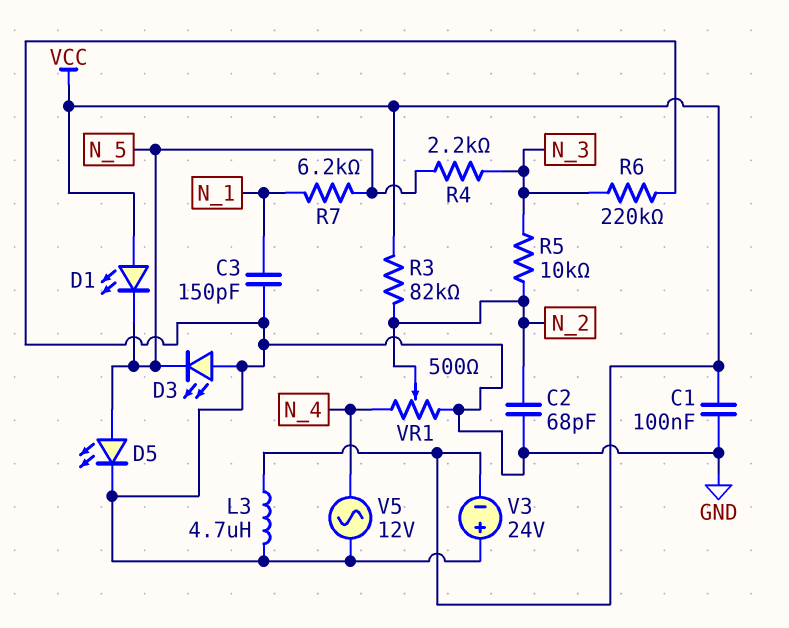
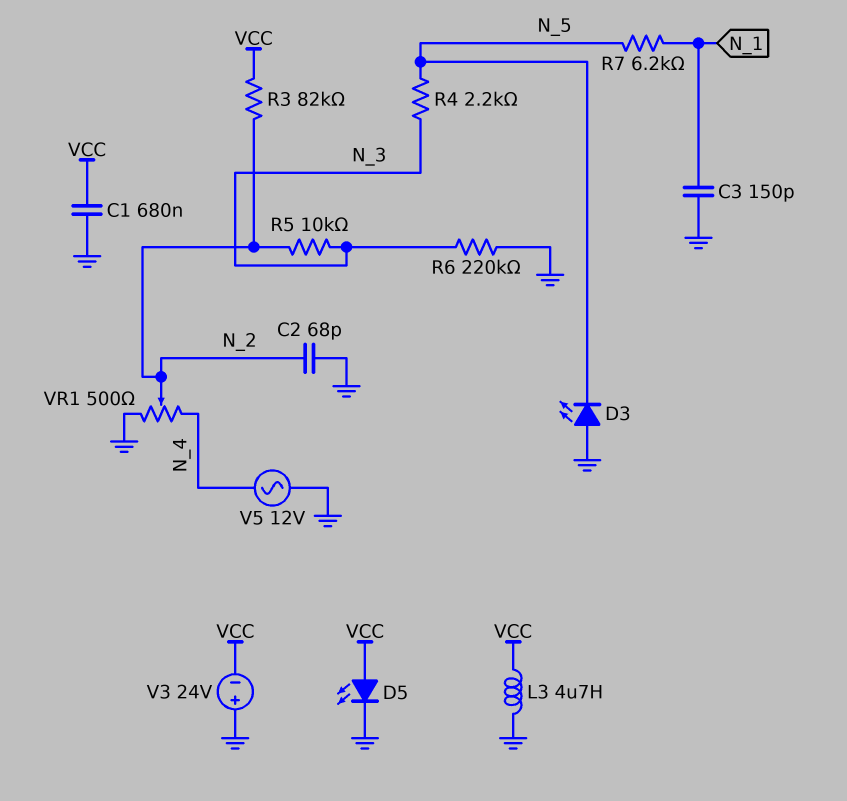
C1: 100nF (GND, VCC) -> 680nF (GND, VCC)
D1: LED (A VCC, K N_5) -> none
D5: LED (A N_5, K GND) -> LED (A VCC, K GND)

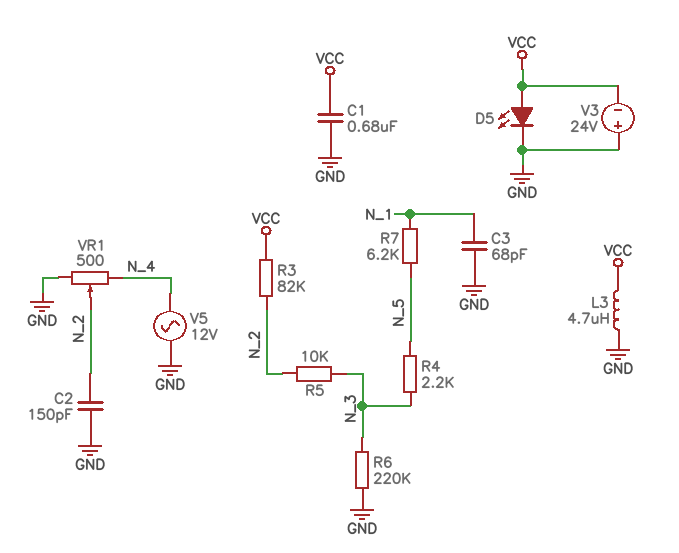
C2: 68pF (GND, N_2) -> 150pF (GND, N_2)
C3: 150pF (GND, N_1) -> 68pF (GND, N_1)
D3: LED (A GND, K N_5) -> none

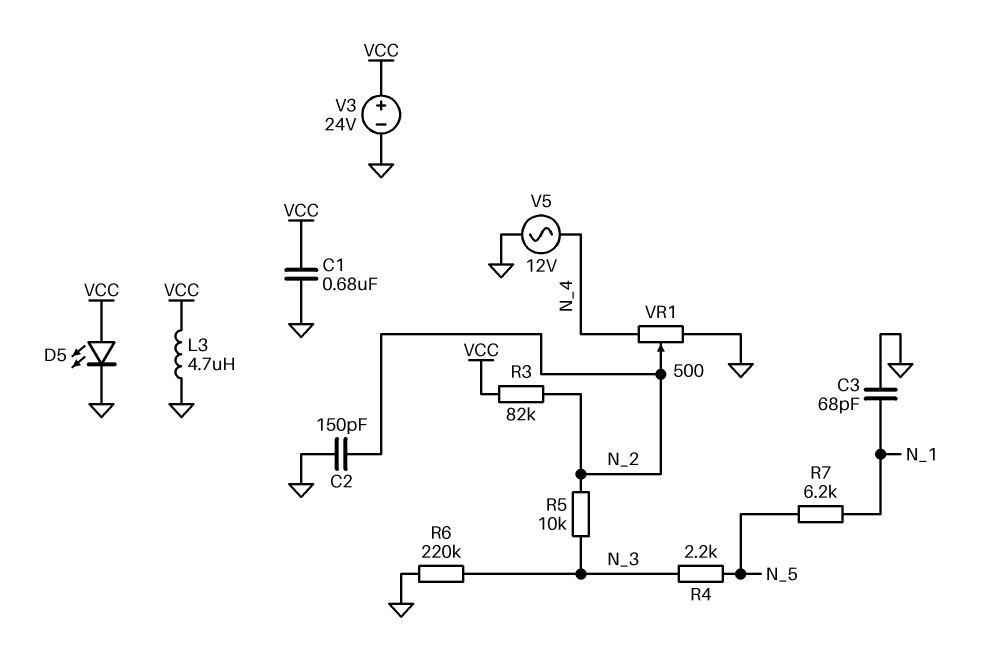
V3: 24V (plus GND, minus VCC) -> 24V (plus VCC, minus GND)

